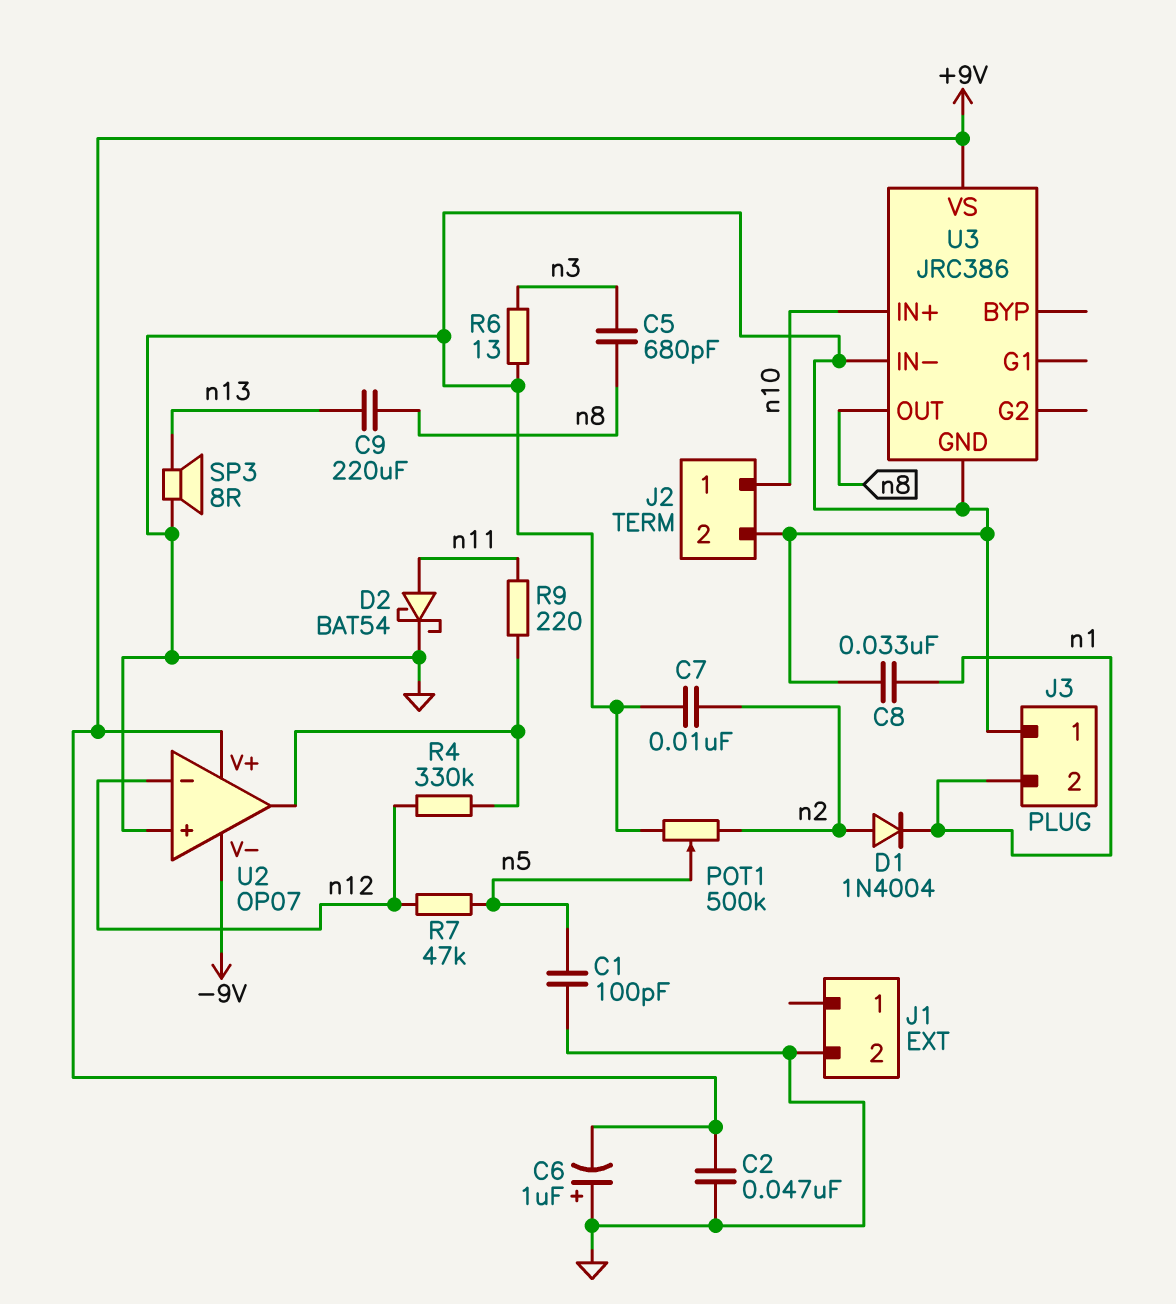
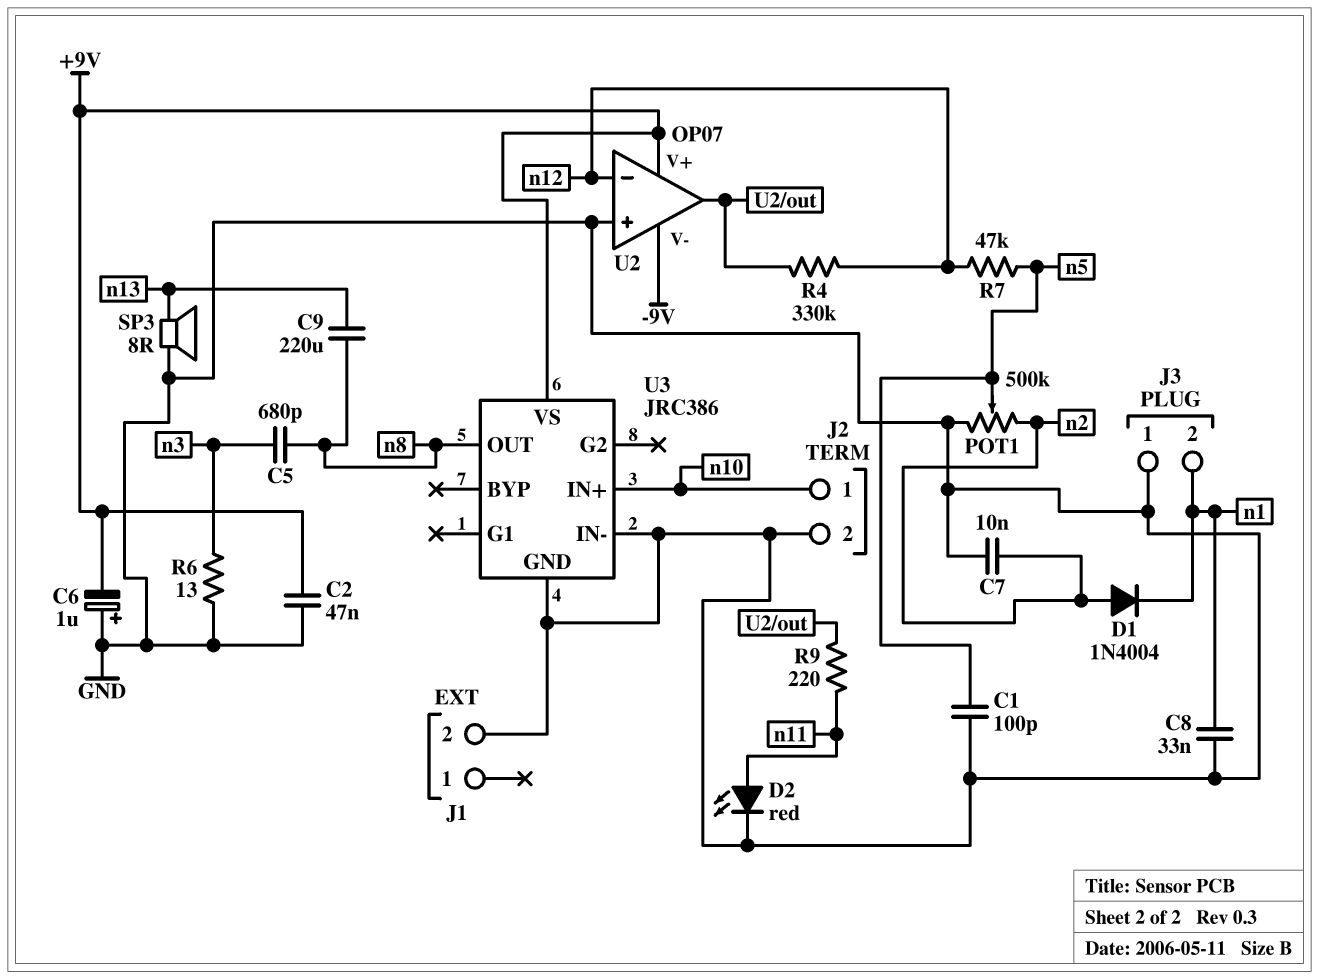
D2: schottky BAT54 (A n11, K GND) -> LED red (A n11, K GND)

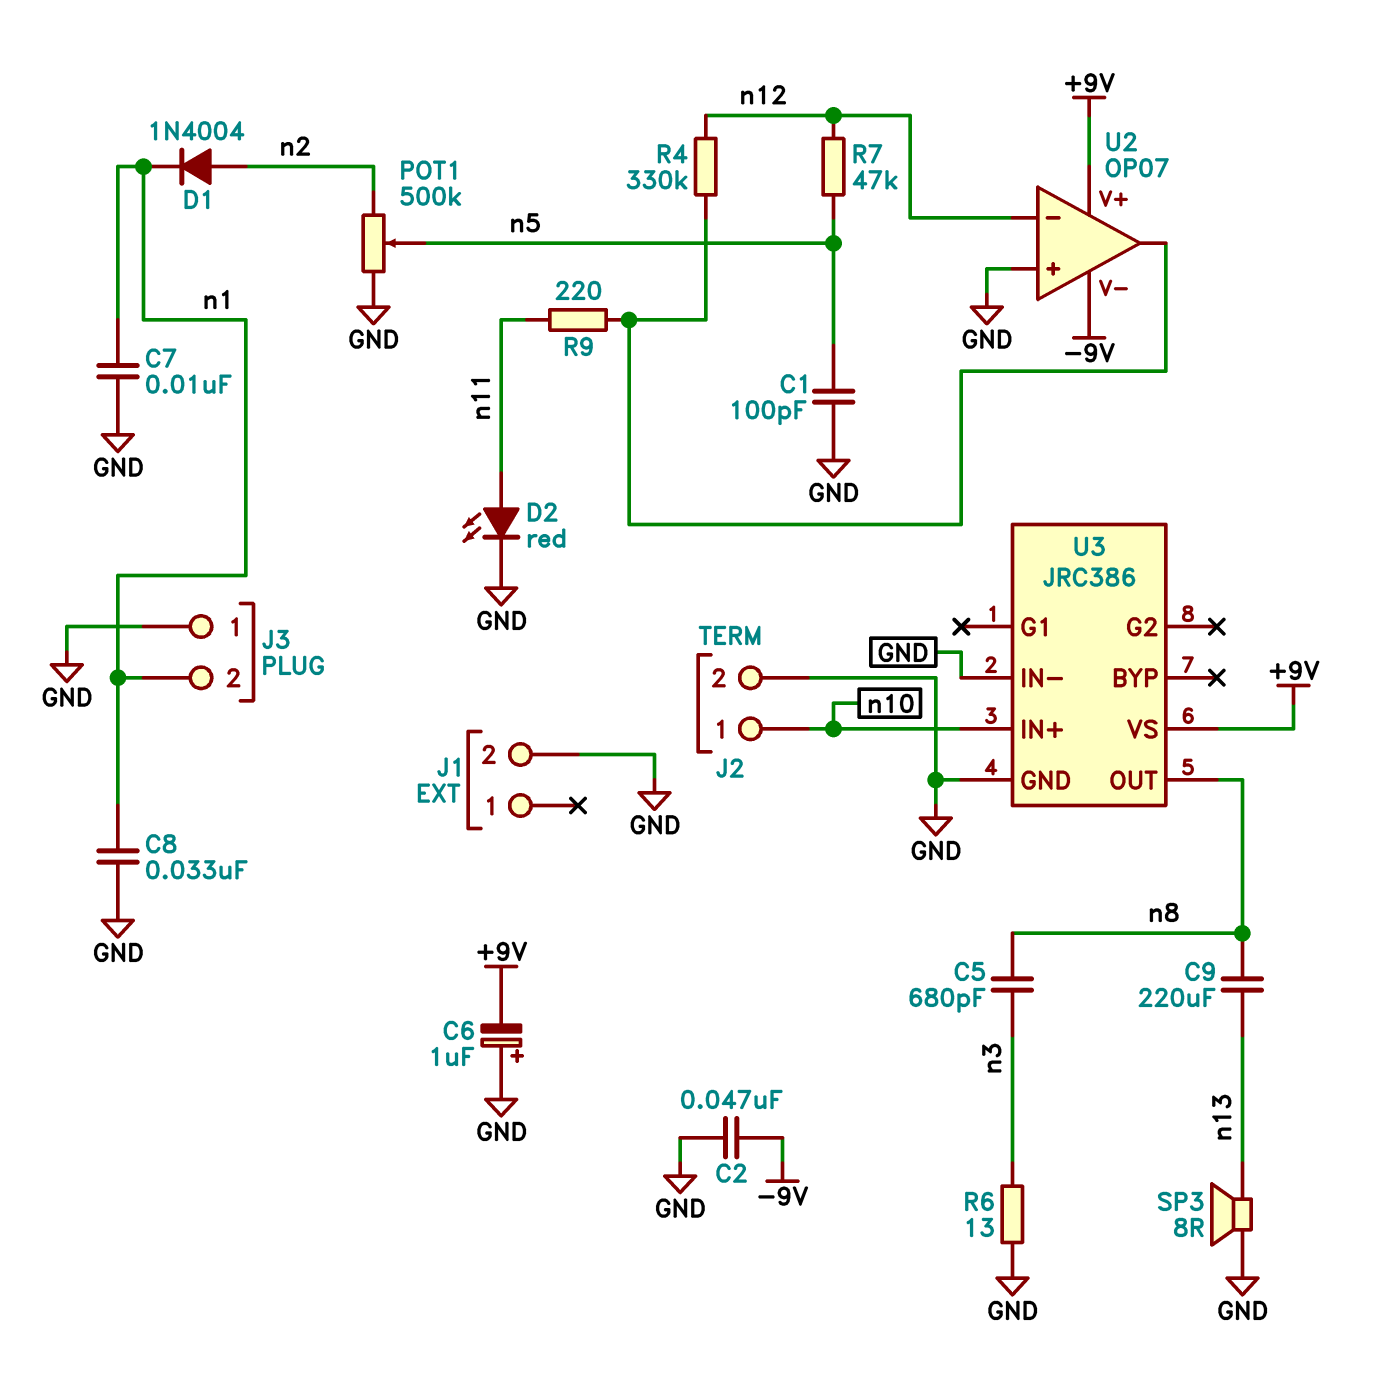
C2: 47nF (+9V, GND) -> 47nF (-9V, GND)
C7: 10nF (GND, n2) -> 10nF (GND, n1)

